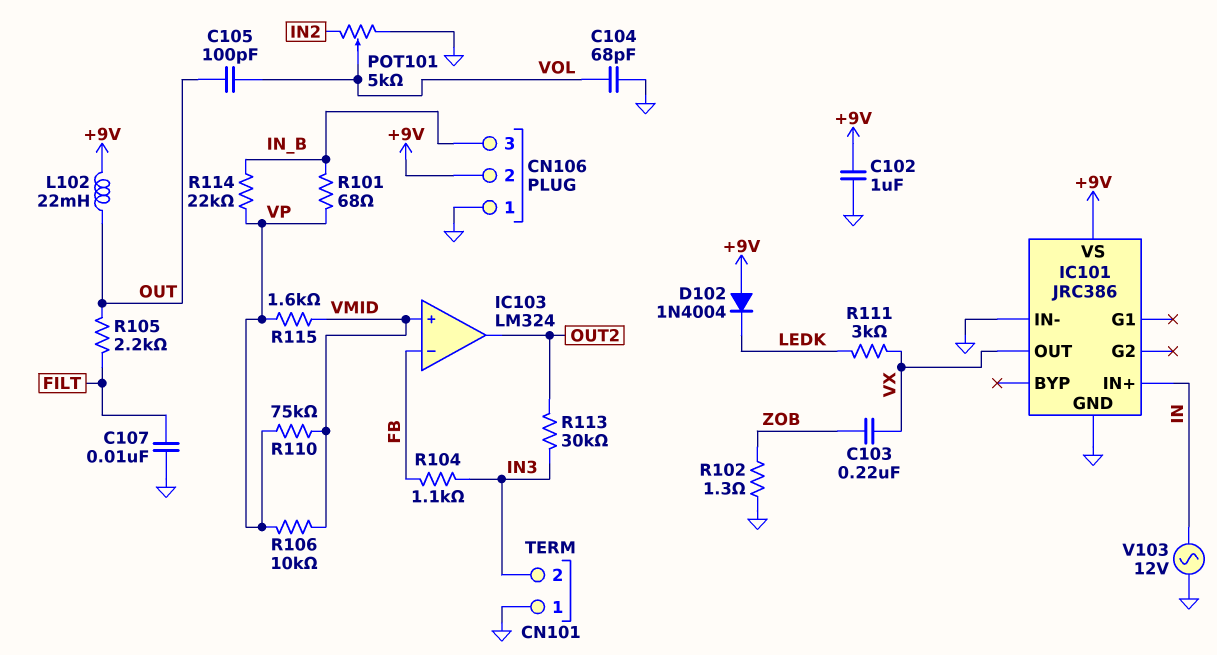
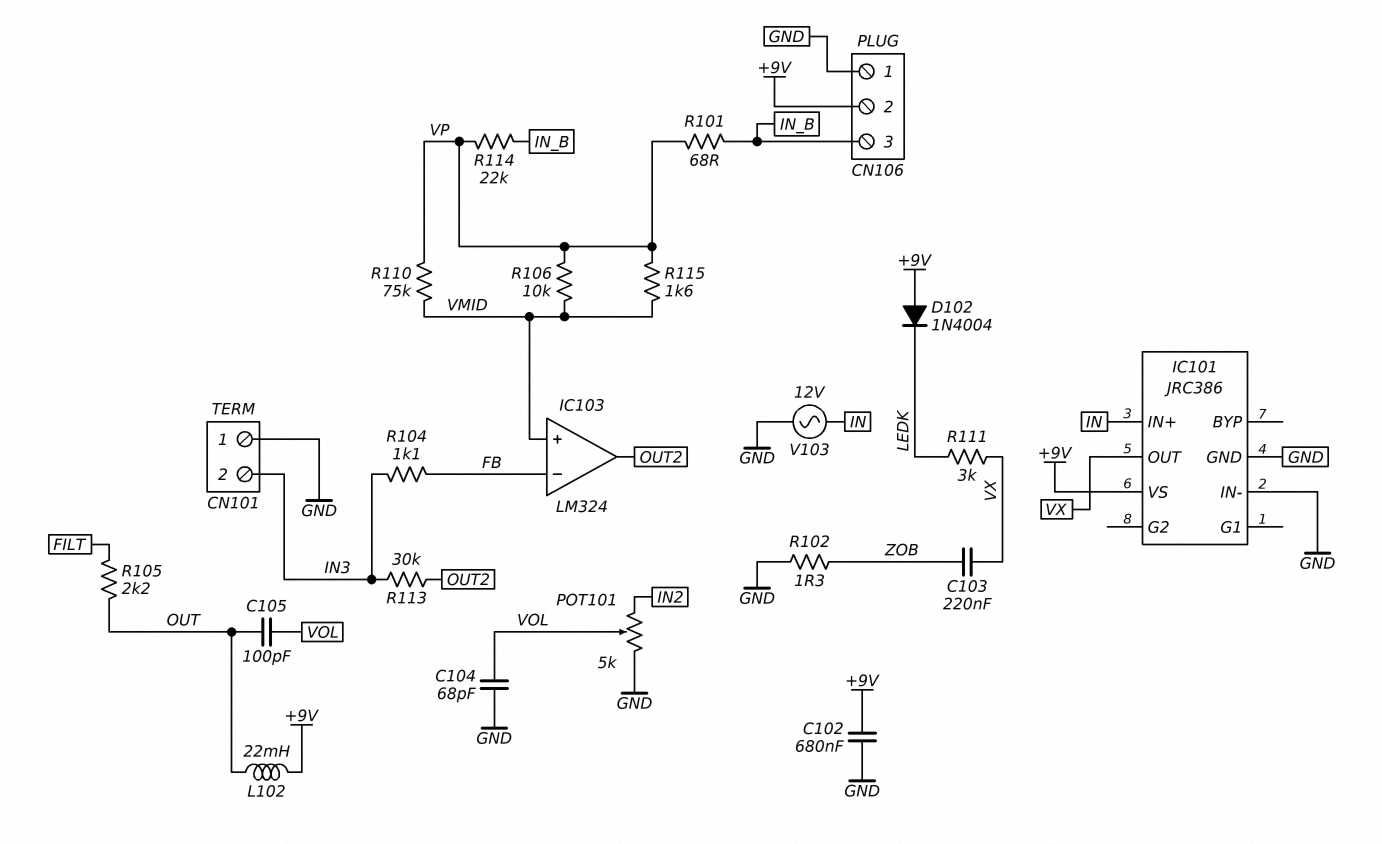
C102: 1uF (+9V, GND) -> 680nF (+9V, GND)
C107: 10nF (FILT, GND) -> none

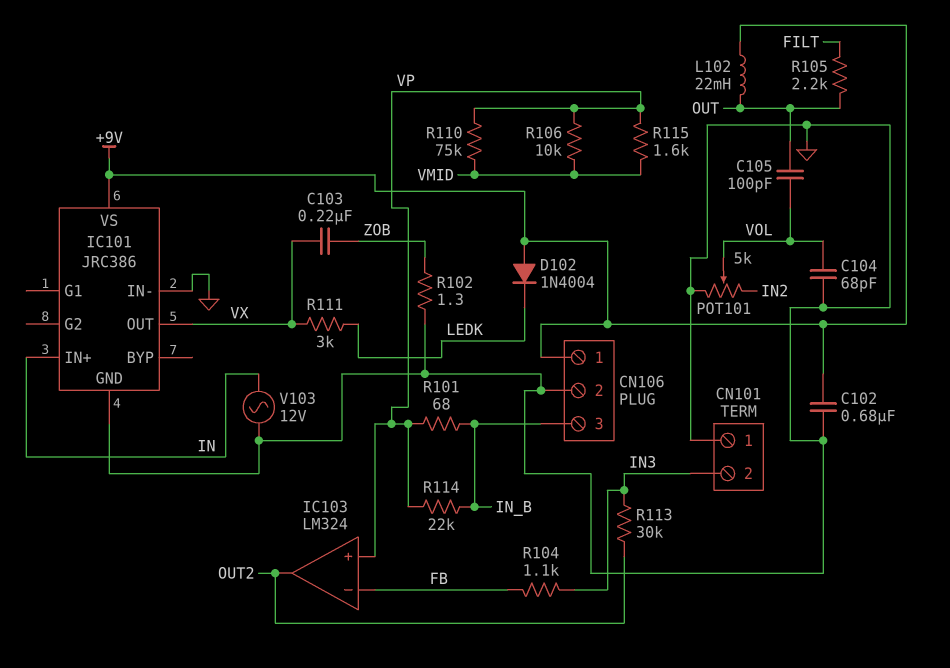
CN106 pin 1: GND -> +9V
CN106 pin 2: +9V -> GND
IC103 pin in+: VMID -> VP

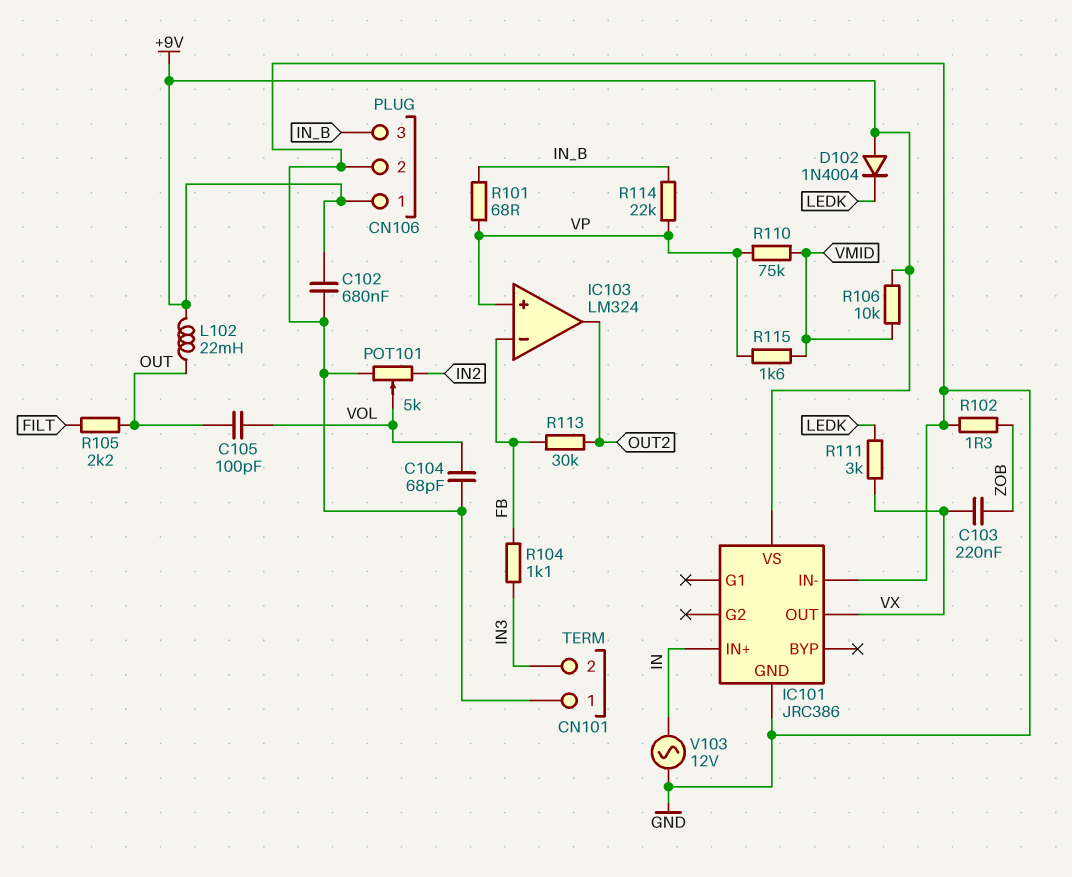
R106: 10k (VMID, VP) -> 10k (+9V, VMID)
R113: 30k (IN3, OUT2) -> 30k (FB, OUT2)

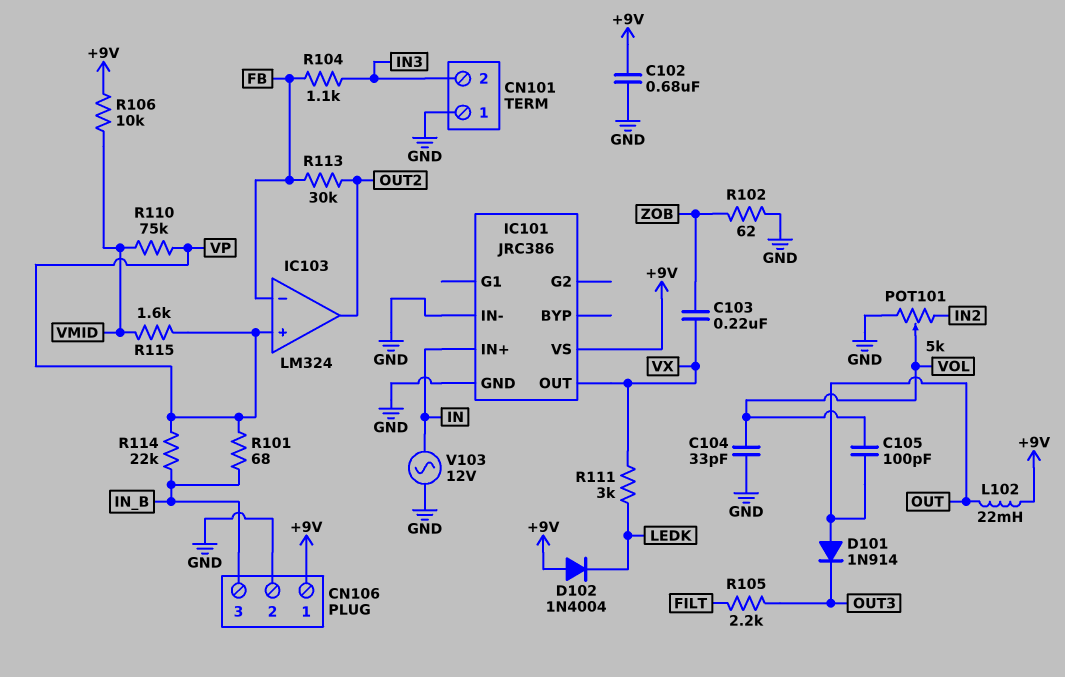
C104: 68pF (GND, VOL) -> 33pF (GND, VOL)
D101: none -> diode 1N914 (A OUT, K OUT3)
R102: 1.3 (GND, ZOB) -> 62 (GND, ZOB)
R105: 2.2k (FILT, OUT) -> 2.2k (FILT, OUT3)

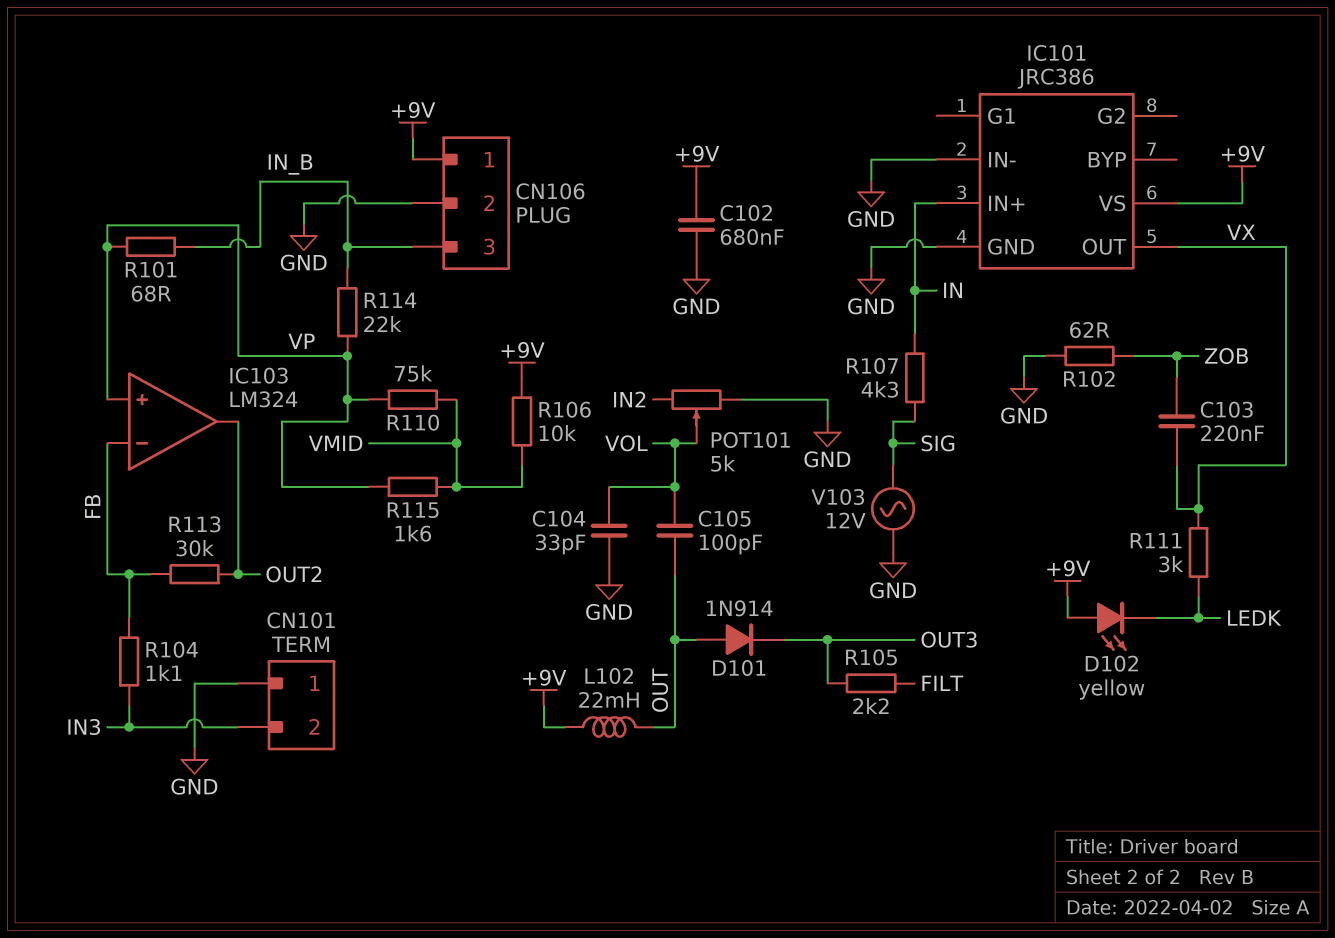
D102: diode 1N4004 (A +9V, K LEDK) -> LED yellow (A +9V, K LEDK)
R107: none -> 4.3k (IN, SIG)
V103: AC 12V (GND, IN) -> AC 12V (GND, SIG)

